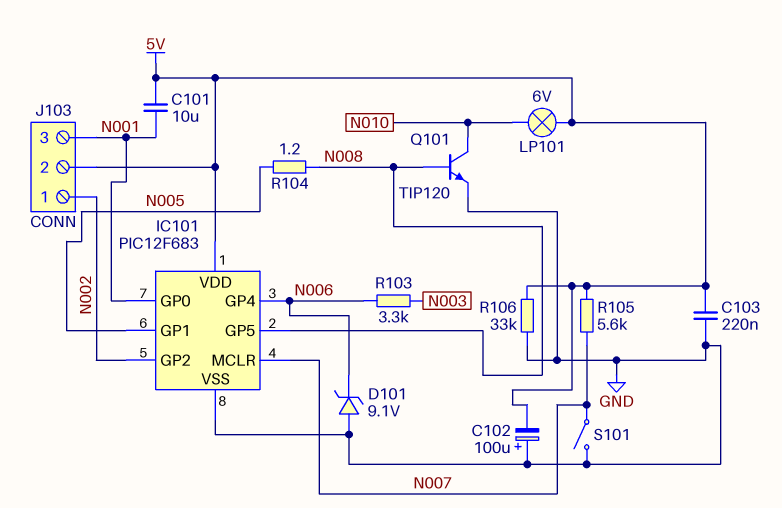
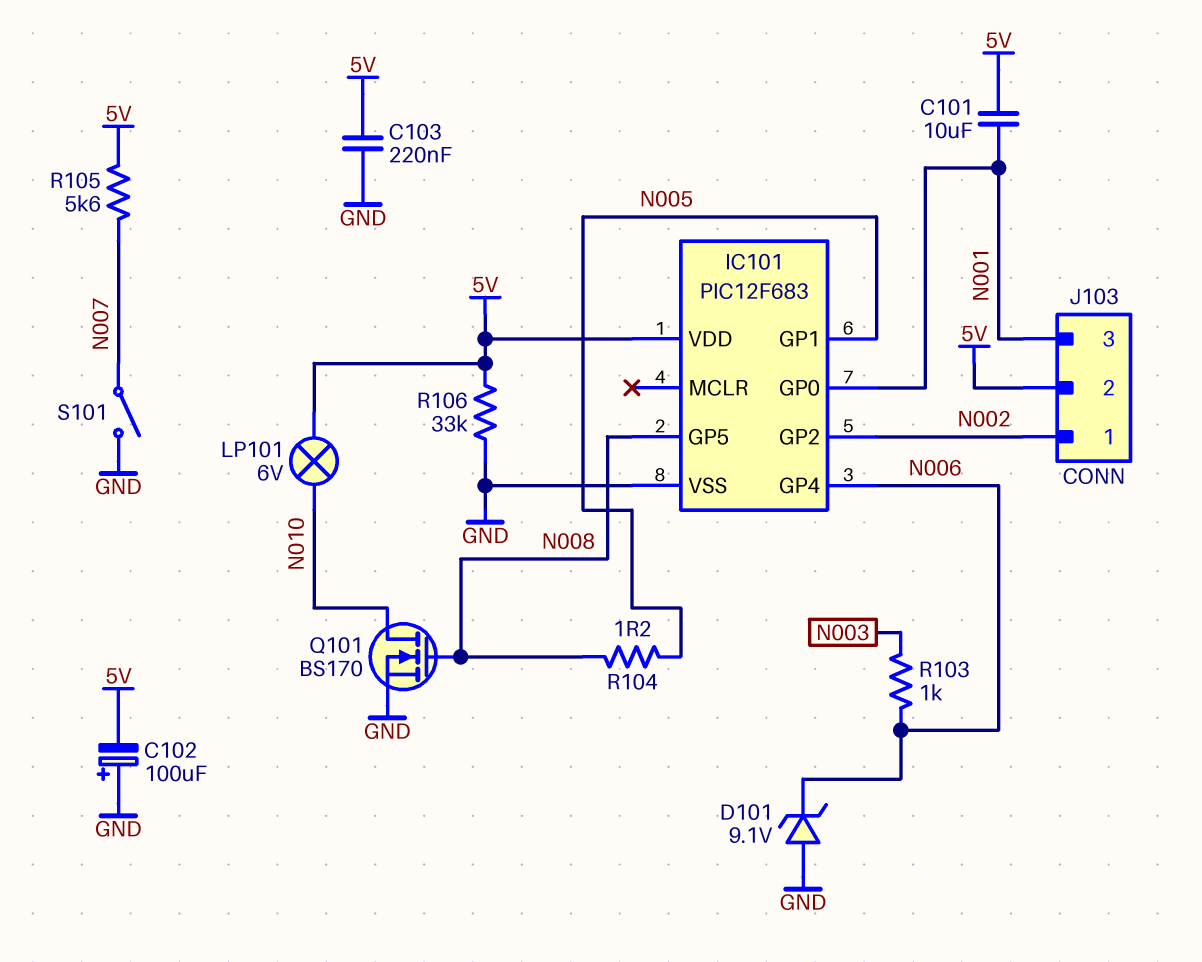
IC101 pin MCLR: N007 -> none
Q101: NPN TIP120 (B N008, C N010, E GND) -> NMOS BS170 (G N008, D N010, S GND)
R103: 3.3k (N003, N006) -> 1k (N003, N006)

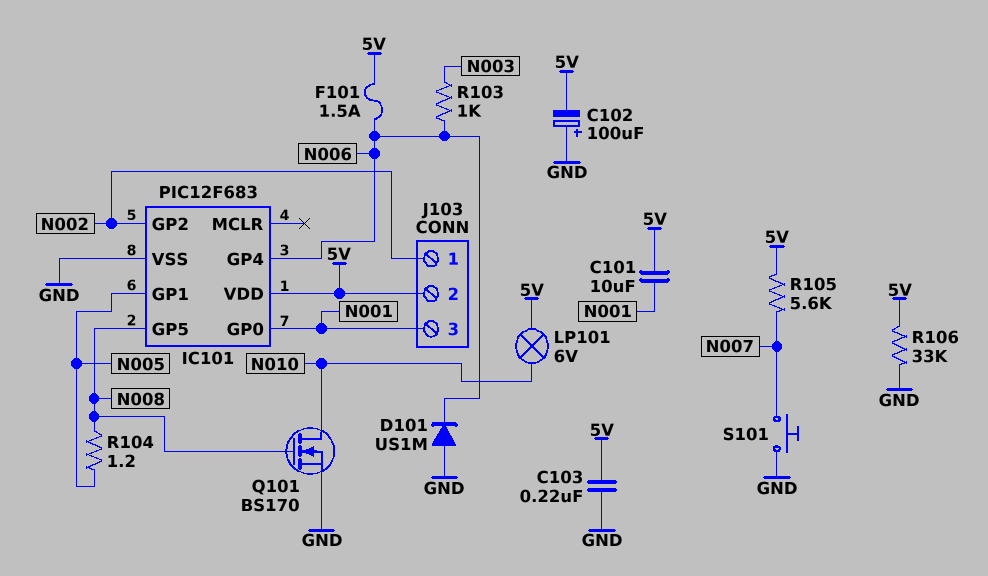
D101: zener 9.1V (A GND, K N006) -> diode US1M (A GND, K N006)
F101: none -> 1.5A (5V, N006)
S101: switch (GND, N007) -> button (GND, N007)

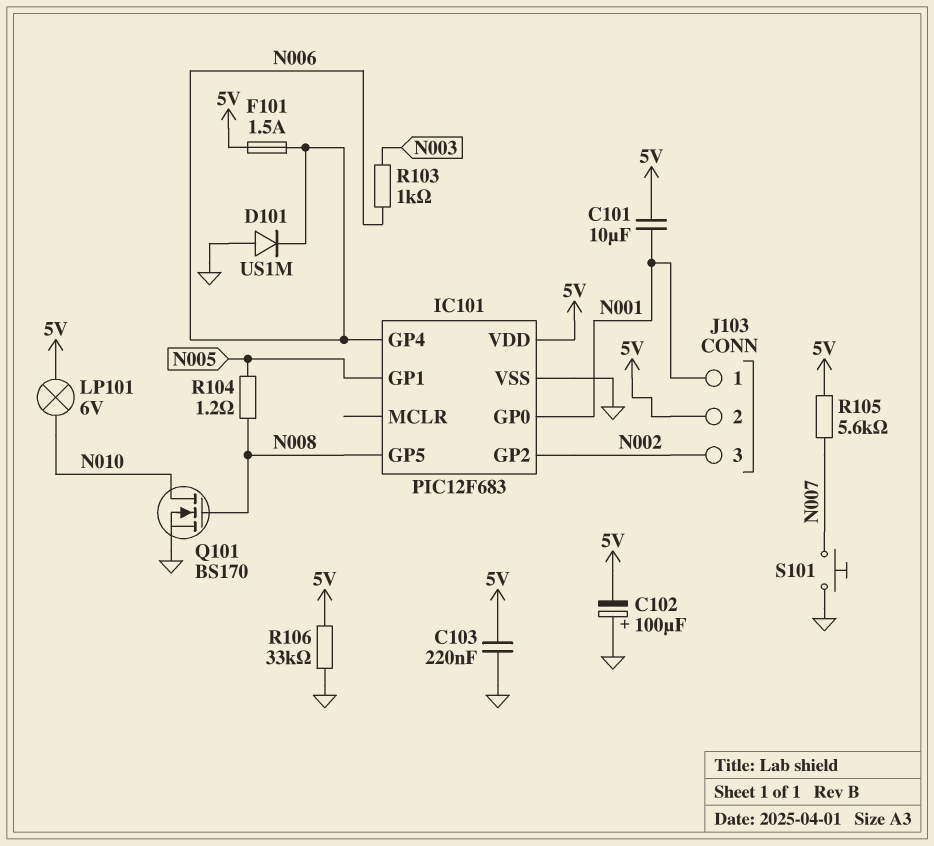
J103 pin 1: N002 -> N001
J103 pin 3: N001 -> N002

